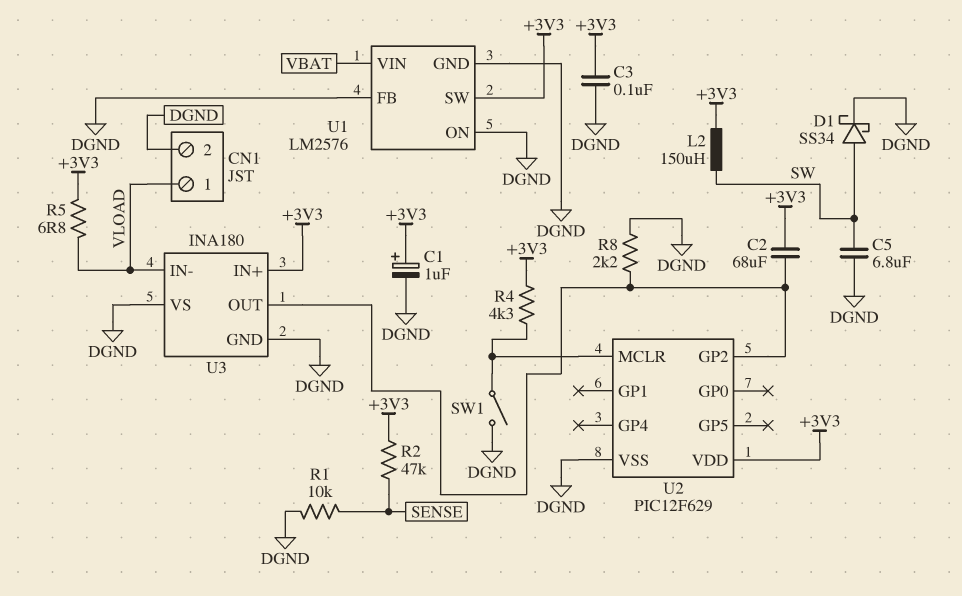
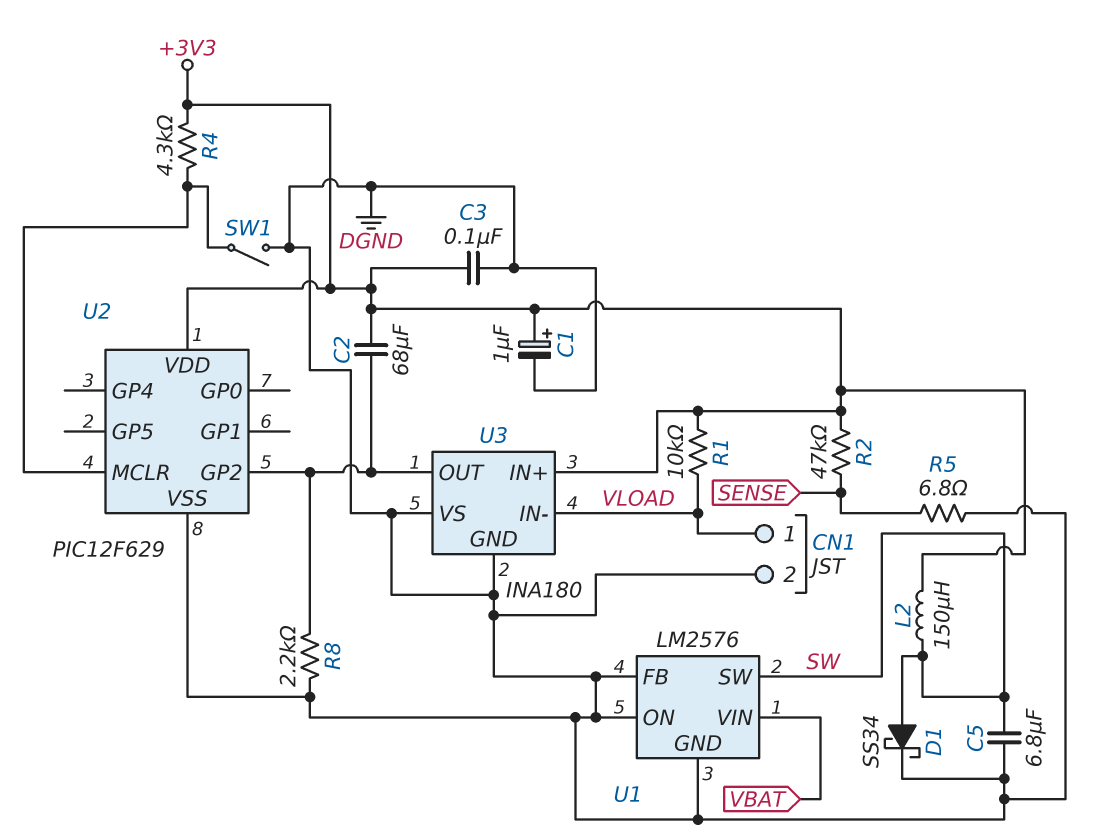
R1: 10k (DGND, SENSE) -> 10k (+3V3, VLOAD)
R5: 6.8 (+3V3, VLOAD) -> 6.8 (DGND, SENSE)
U1 pin SW: +3V3 -> SW

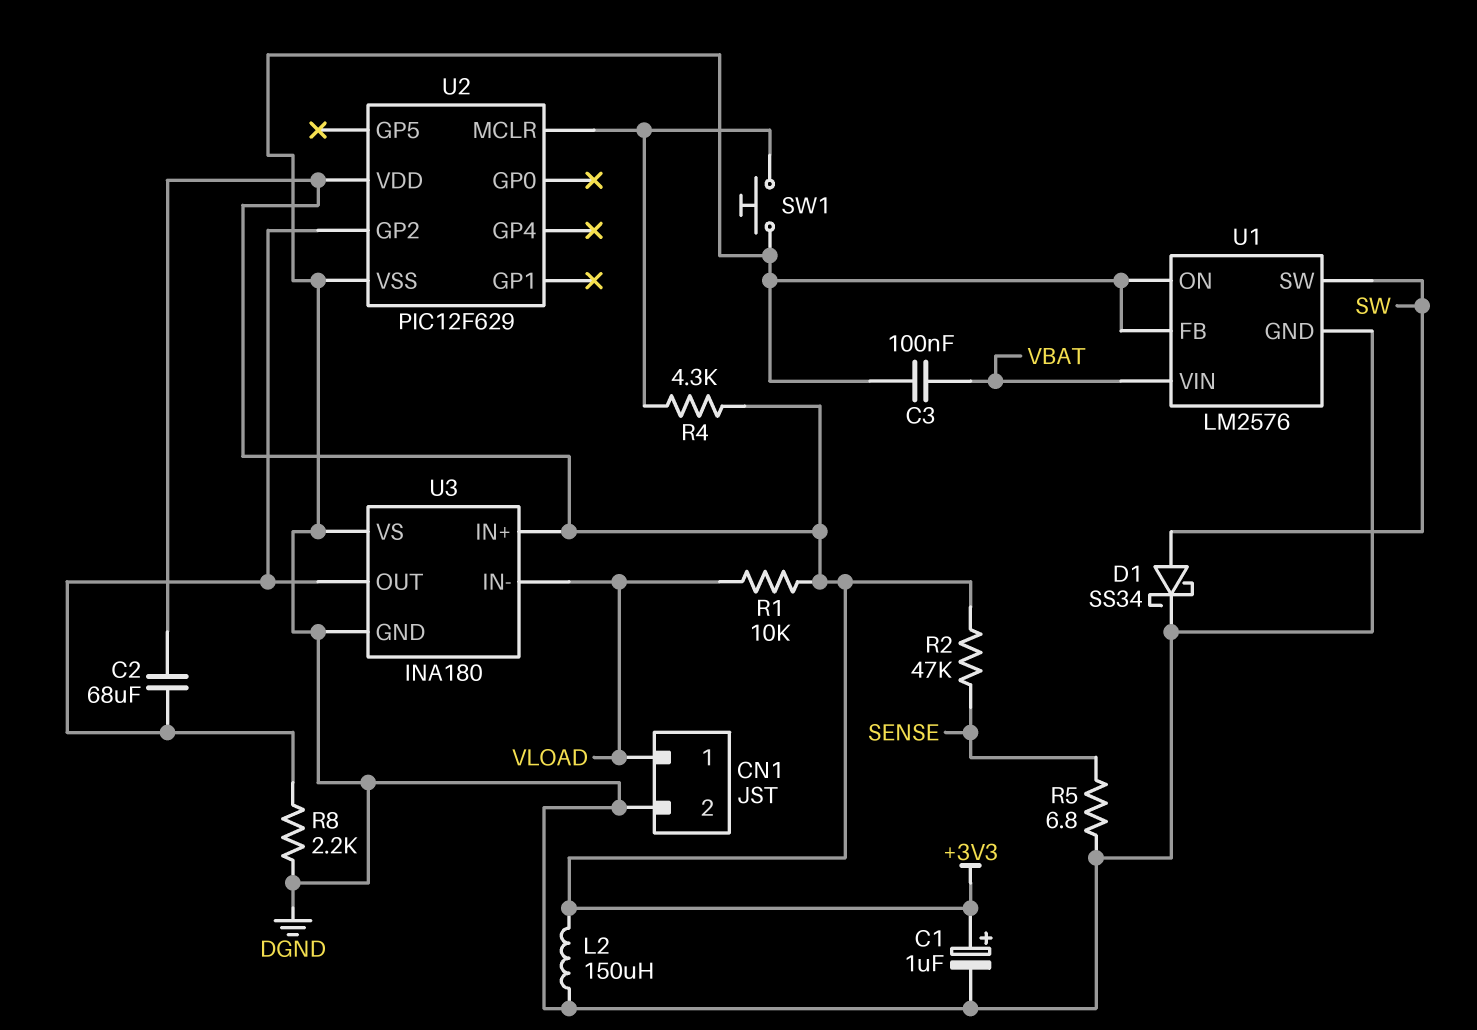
C3: 100nF (+3V3, DGND) -> 100nF (DGND, VBAT)
C5: 6.8uF (DGND, SW) -> none
L2: 150uH (+3V3, SW) -> 150uH (+3V3, DGND)
SW1: switch (DGND, U2/MCLR) -> button (DGND, U2/MCLR)

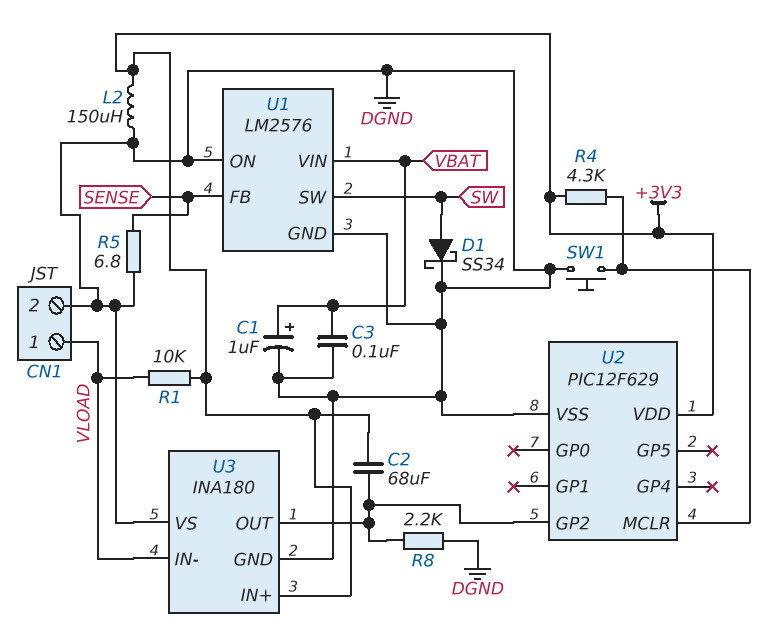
C1: 1uF (plus +3V3, minus DGND) -> 1uF (plus VBAT, minus DGND)
R2: 47k (+3V3, SENSE) -> none
U1 pin FB: DGND -> SENSE

